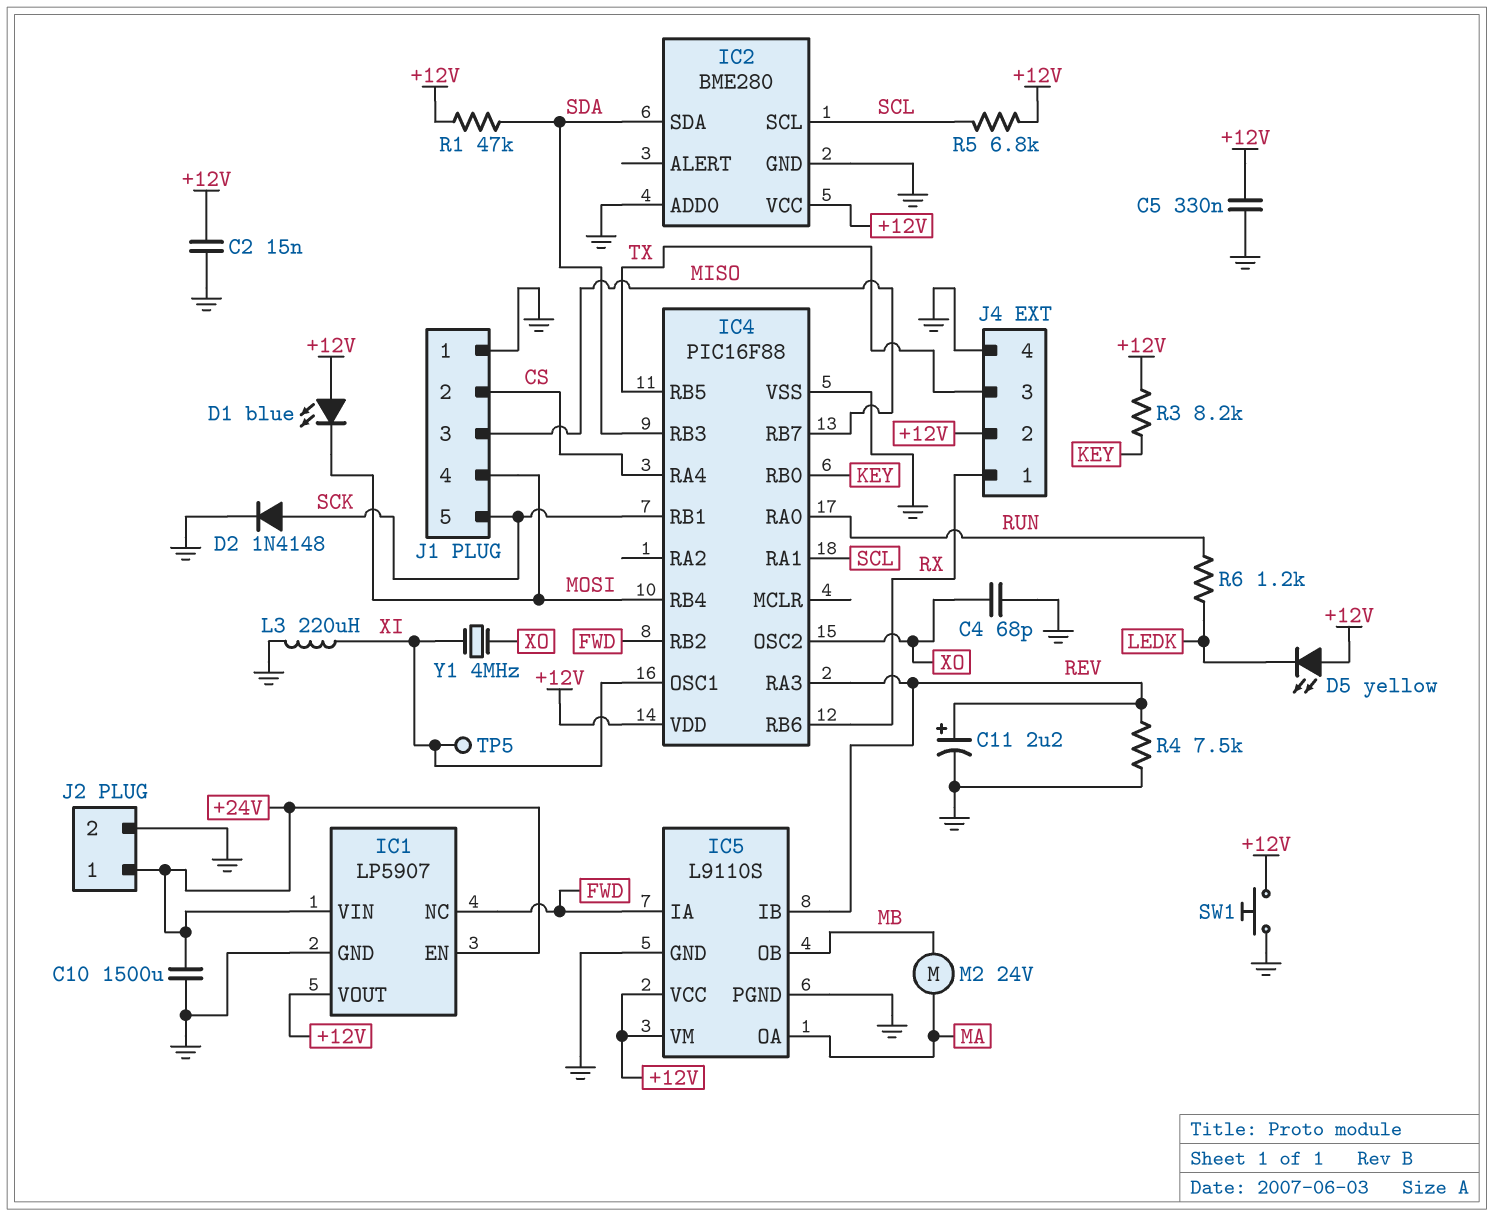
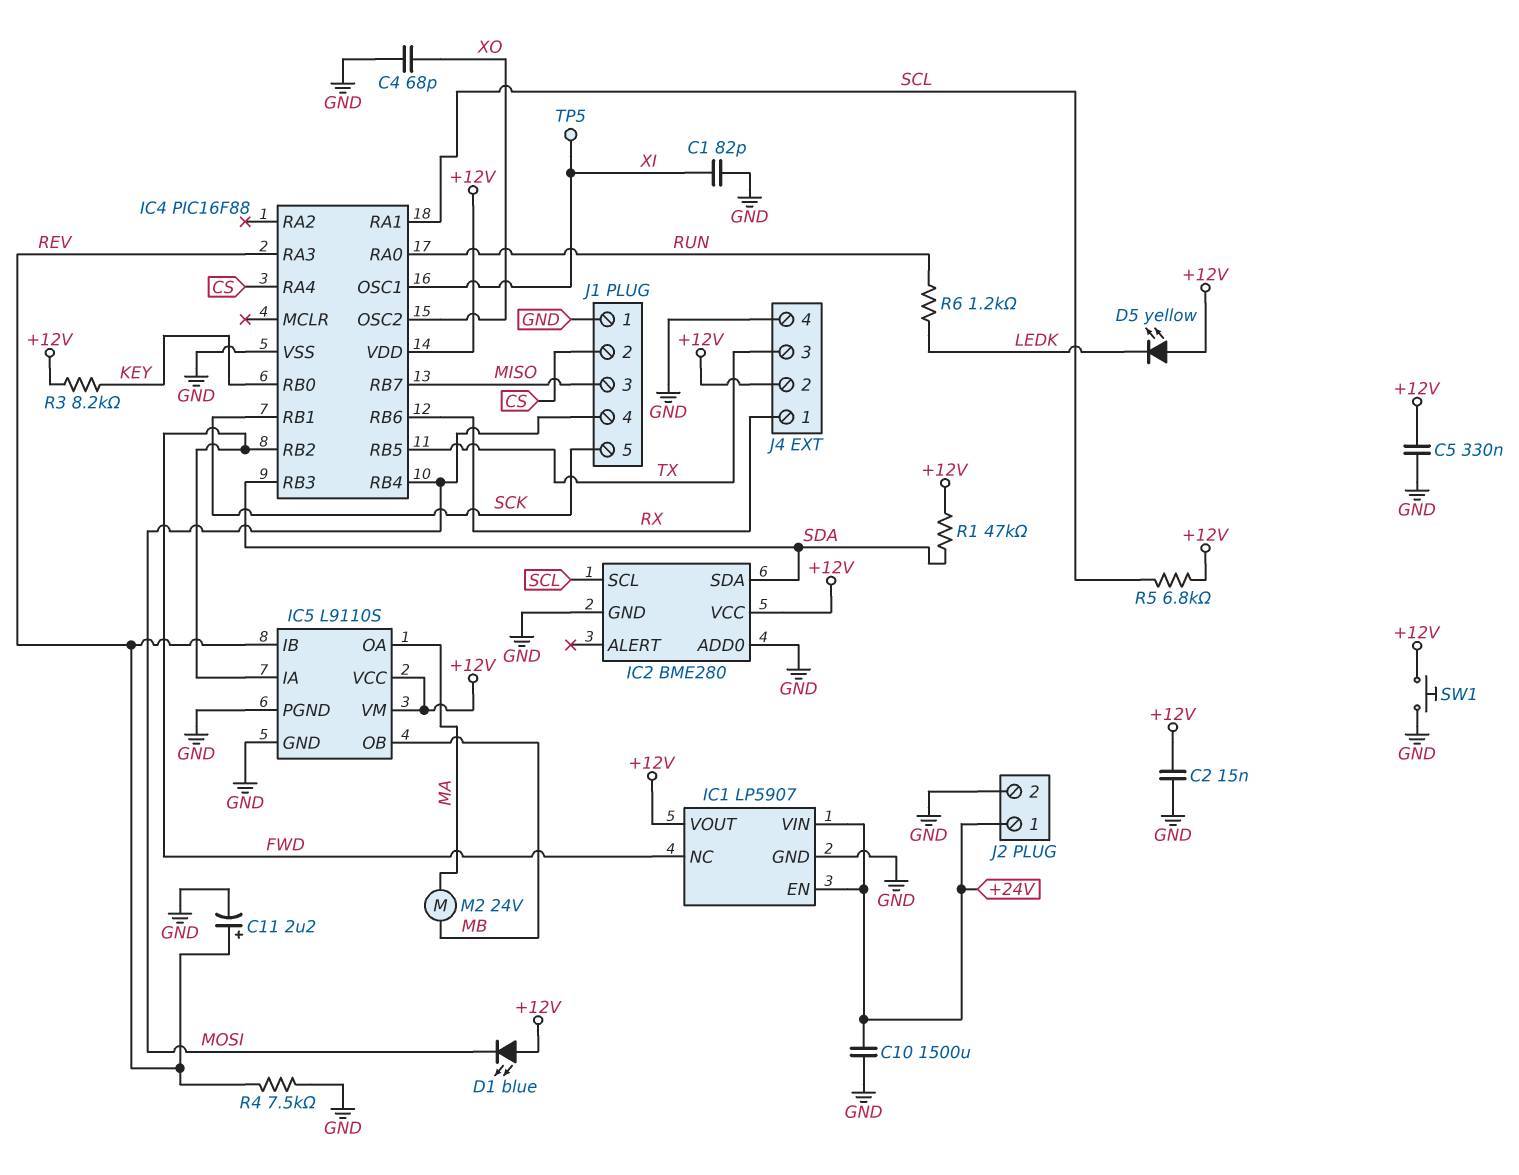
C1: none -> 82pF (GND, XI)
D2: diode 1N4148 (A SCK, K GND) -> none
L3: 220uH (GND, XI) -> none
Y1: 4MHz (XI, XO) -> none

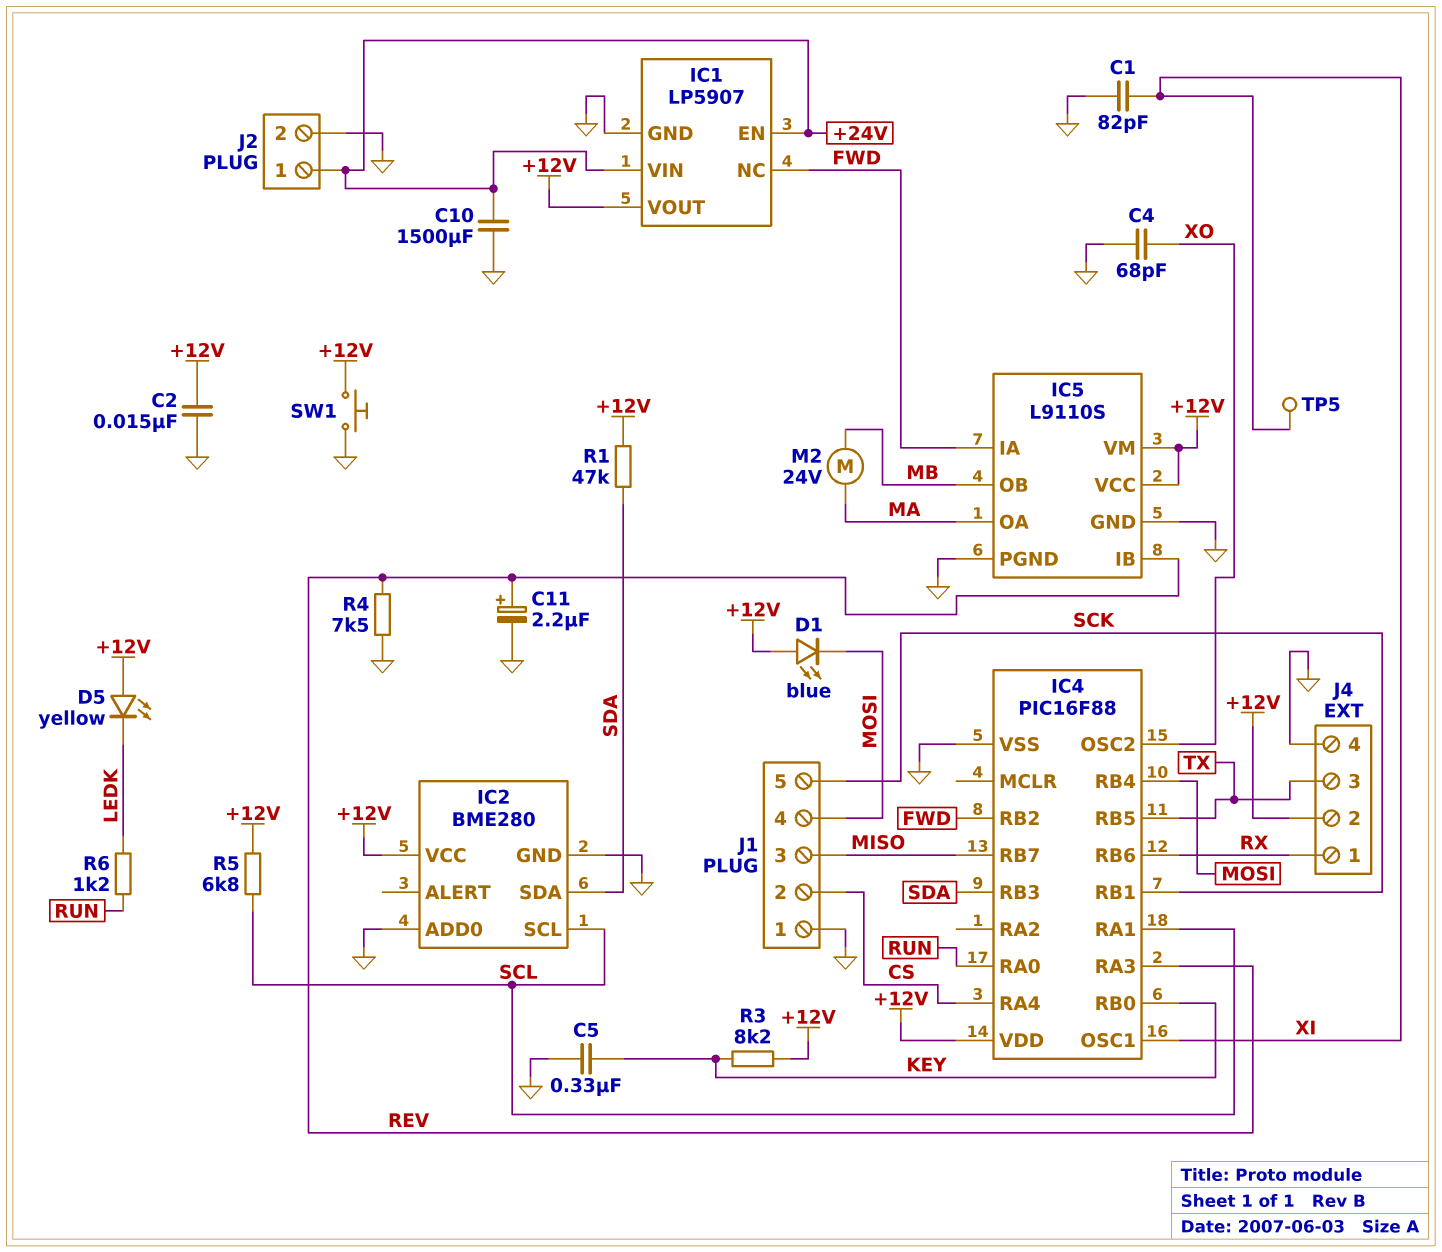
C5: 330nF (+12V, GND) -> 330nF (GND, KEY)

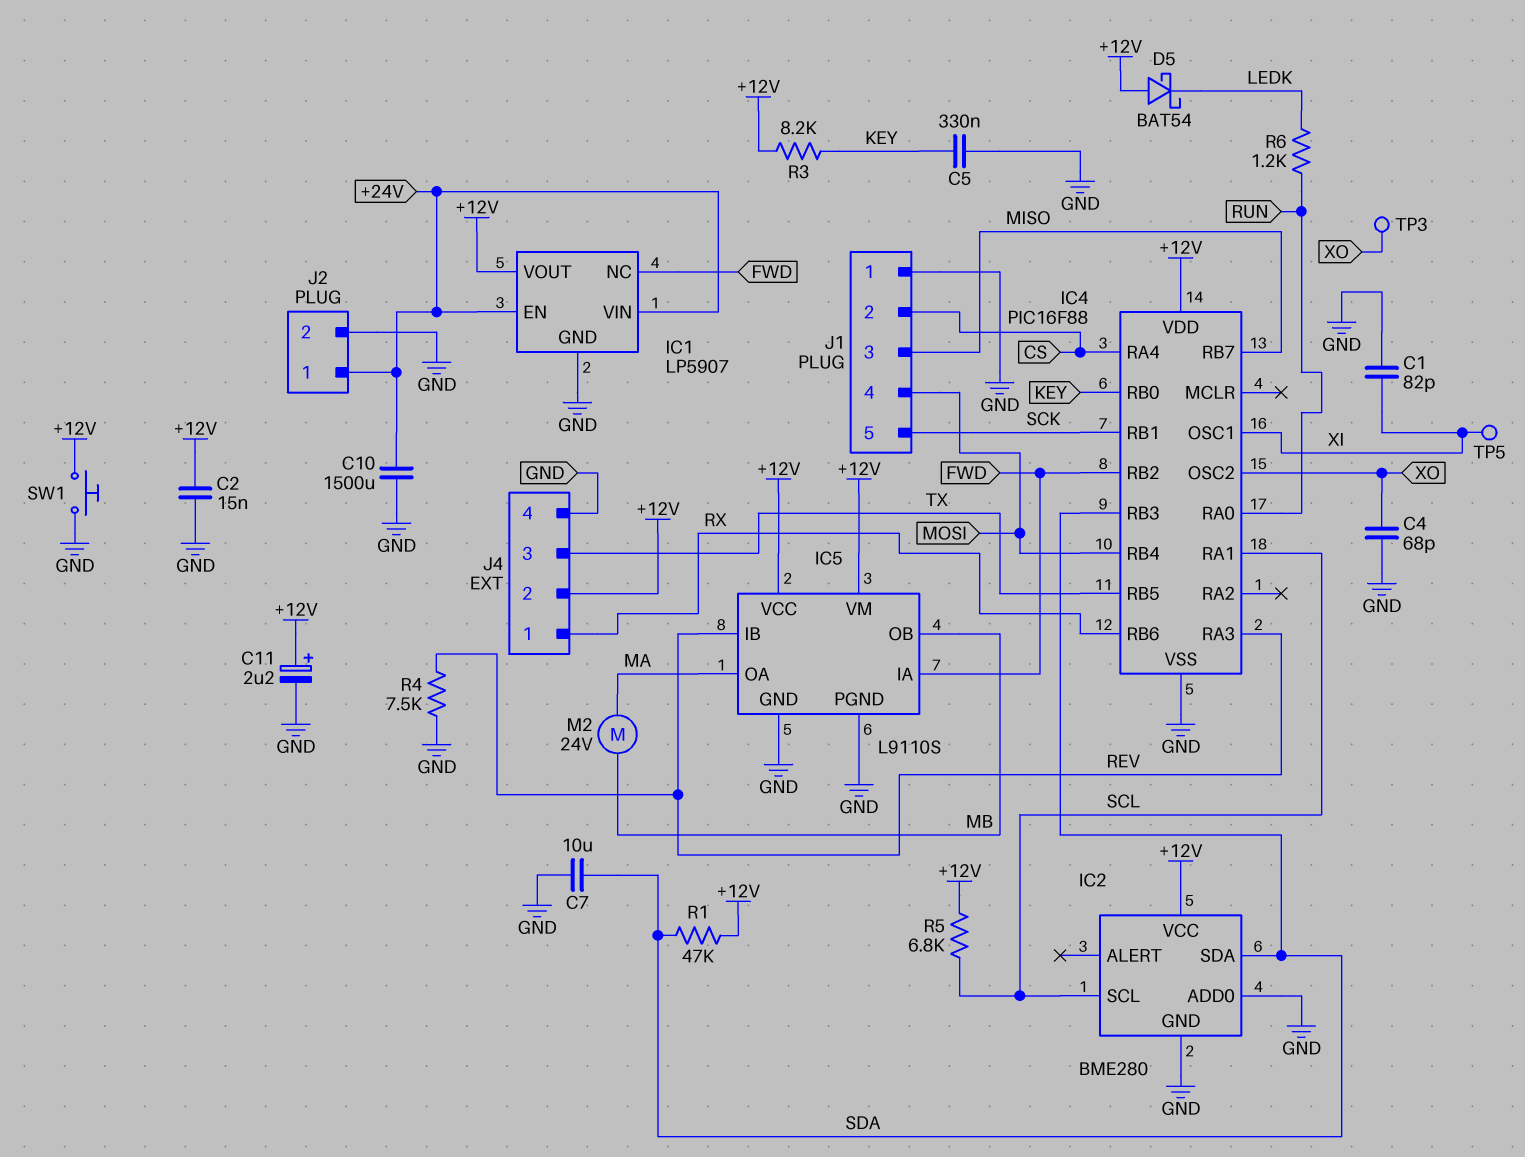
C7: none -> 10uF (GND, SDA)
C11: 2.2uF (plus REV, minus GND) -> 2.2uF (plus +12V, minus GND)
D1: LED blue (A +12V, K MOSI) -> none
D5: LED yellow (A +12V, K LEDK) -> schottky BAT54 (A +12V, K LEDK)
TP3: none -> test point (XO)

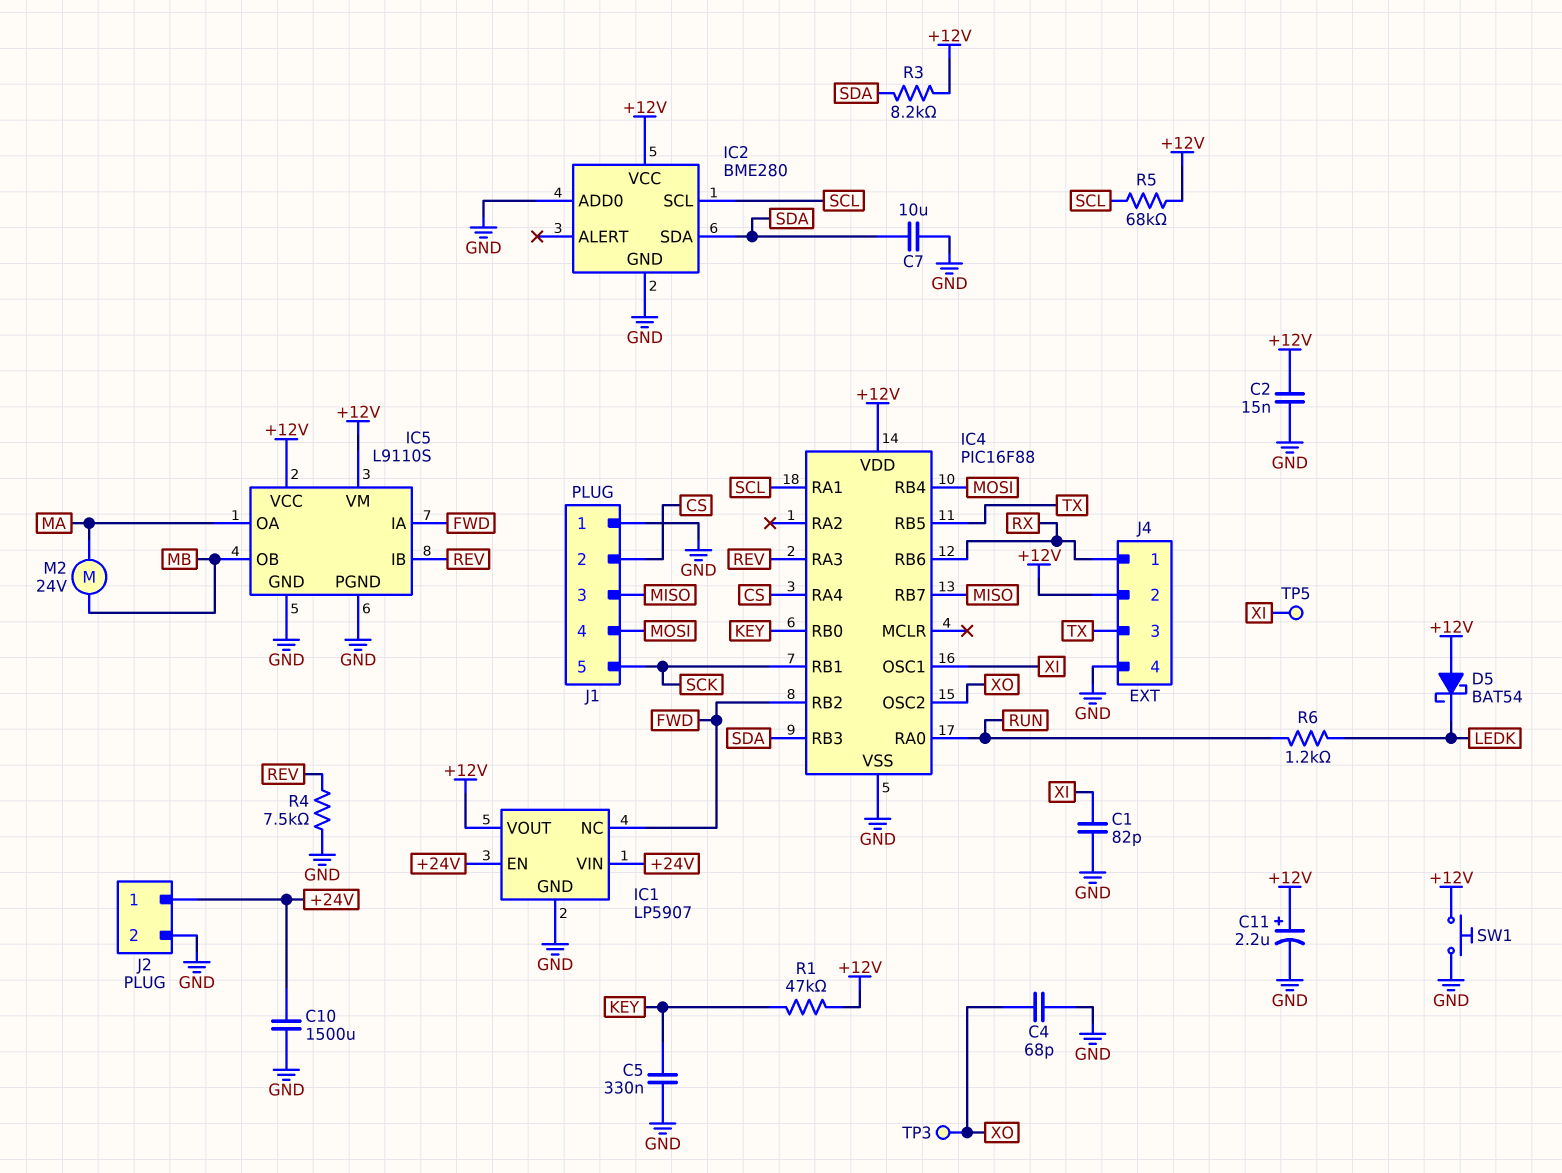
R1: 47k (+12V, SDA) -> 47k (+12V, KEY)
R3: 8.2k (+12V, KEY) -> 8.2k (+12V, SDA)
R5: 6.8k (+12V, SCL) -> 68k (+12V, SCL)

